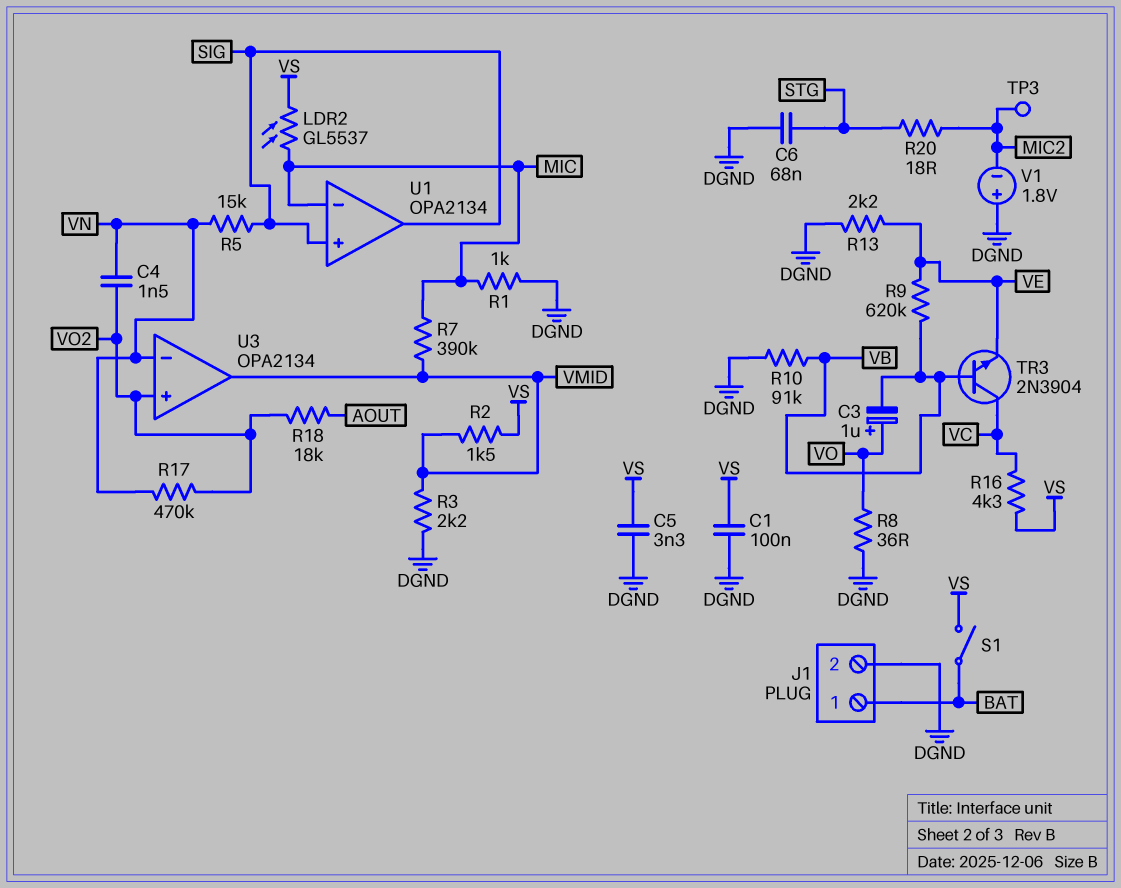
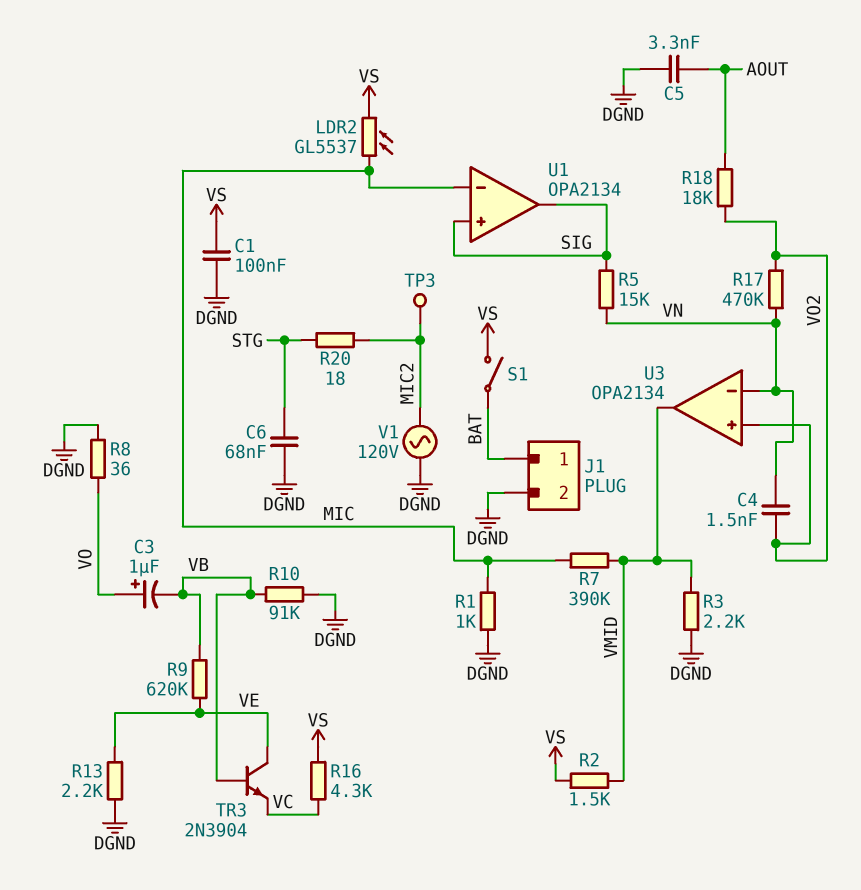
C5: 3.3nF (DGND, VS) -> 3.3nF (AOUT, DGND)
TR3: NPN 2N3904 (B VB, C VC, E VE) -> NPN 2N3904 (B VB, C VE, E VC)
V1: 1.8V (plus DGND, minus MIC2) -> AC 120V (DGND, MIC2)

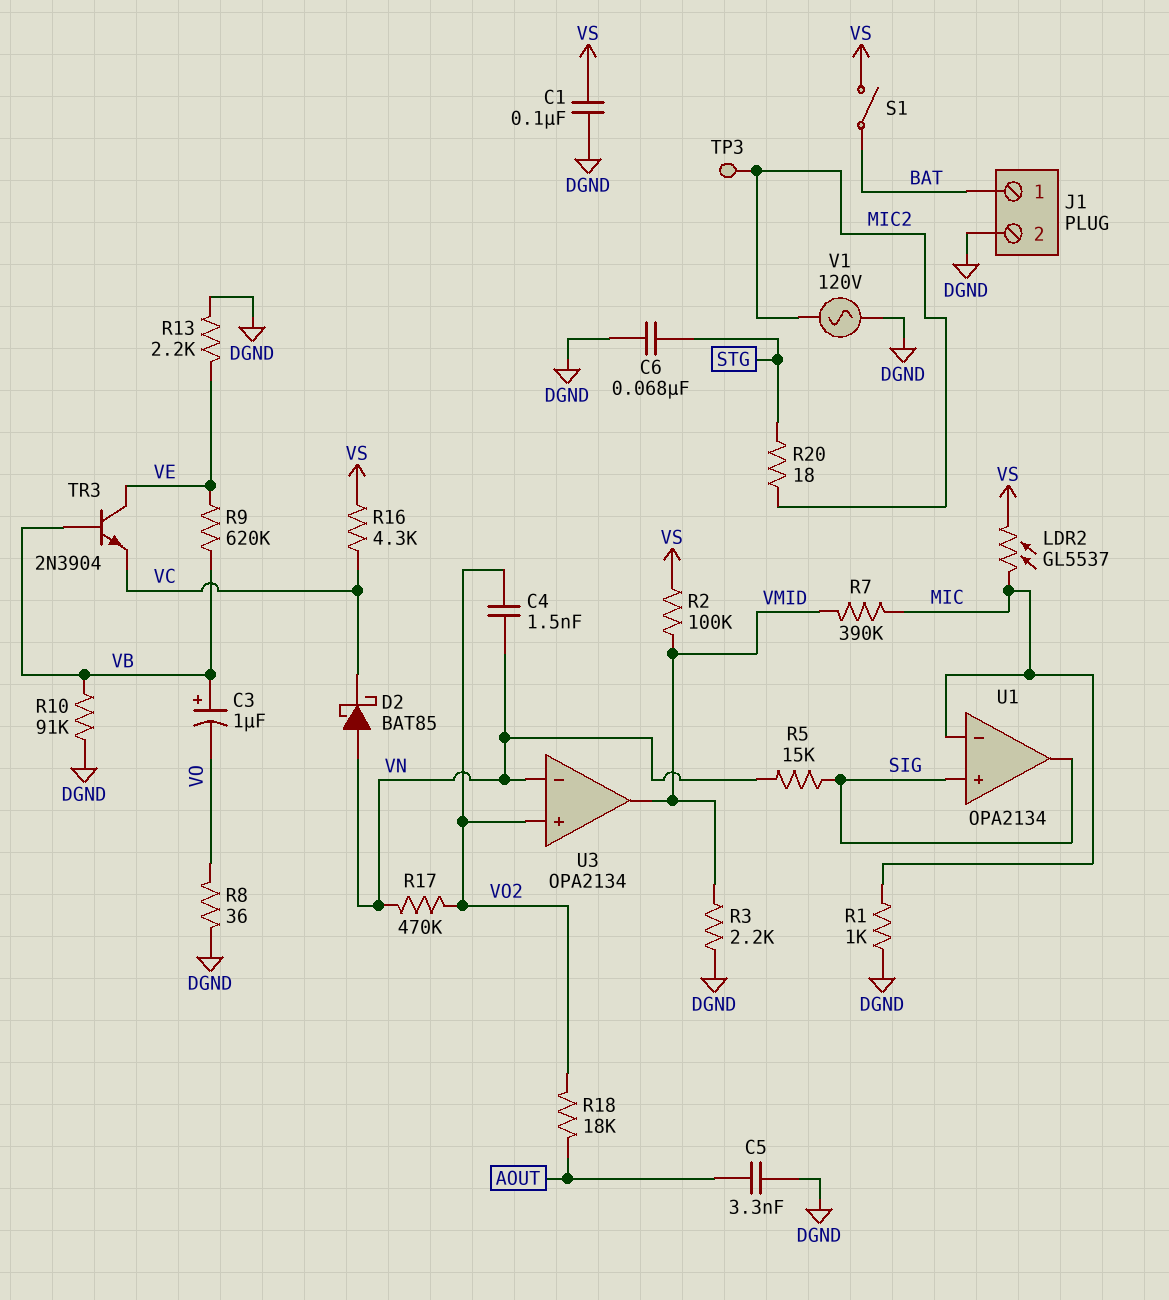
C3: 1uF (plus VO, minus VB) -> 1uF (plus VB, minus VO)
D2: none -> schottky BAT85 (A VN, K VC)
R2: 1.5k (VMID, VS) -> 100k (VMID, VS)

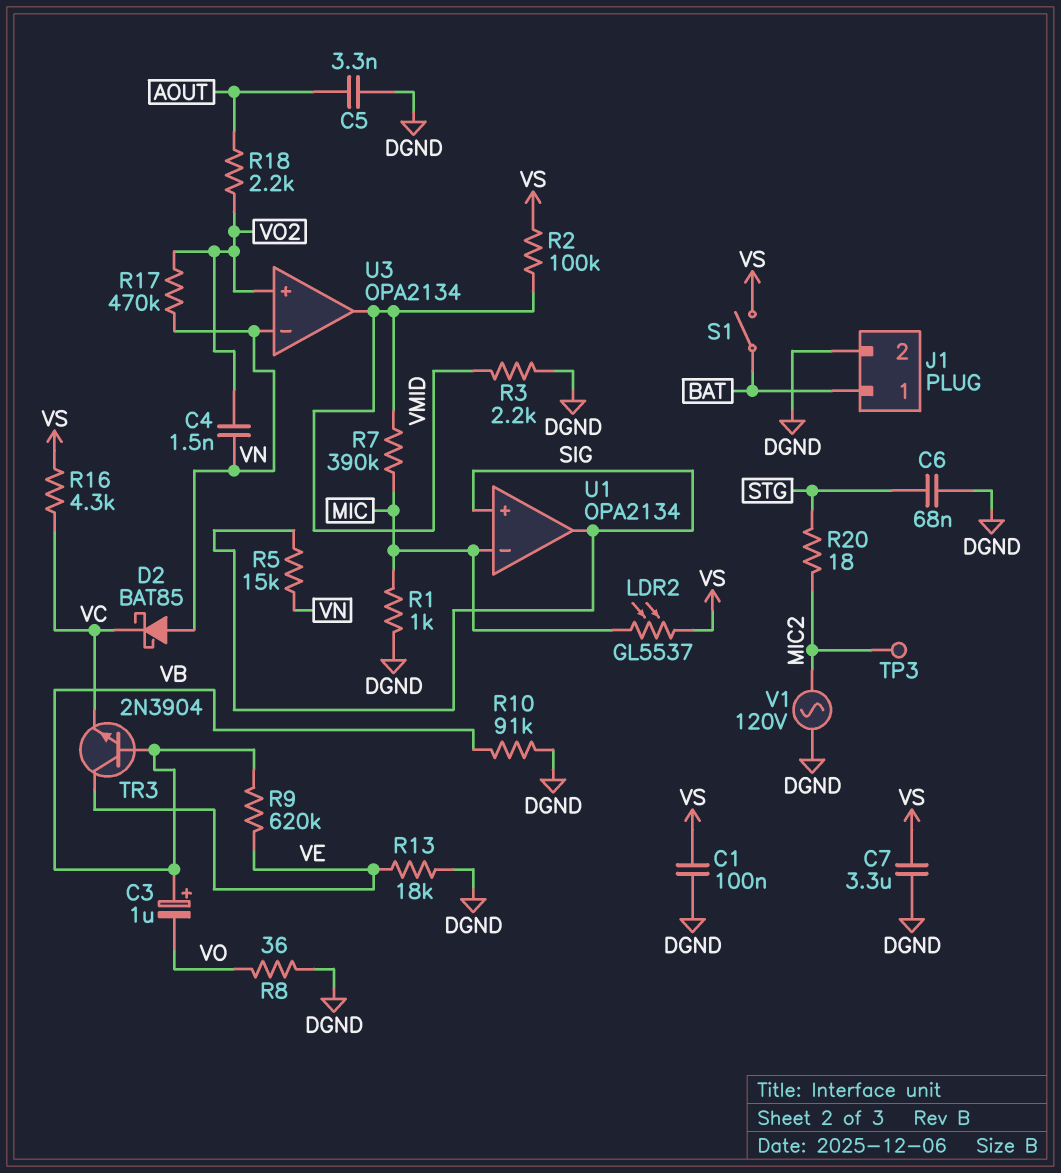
C7: none -> 3.3uF (DGND, VS)
R13: 2.2k (DGND, VE) -> 18k (DGND, VE)
R18: 18k (AOUT, VO2) -> 2.2k (AOUT, VO2)

